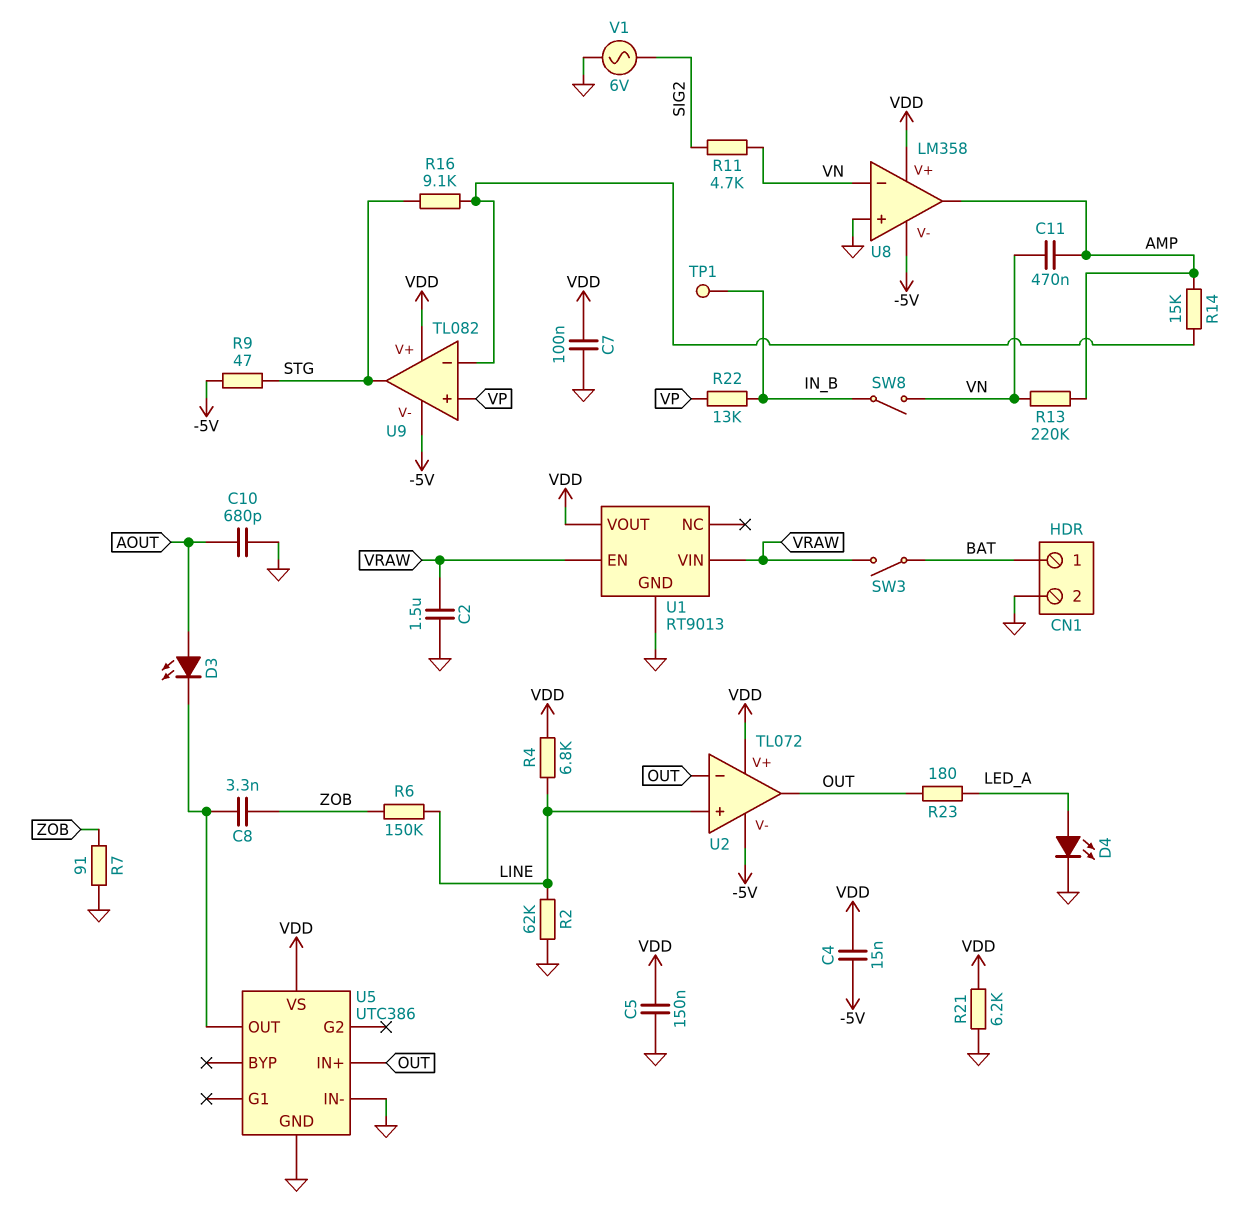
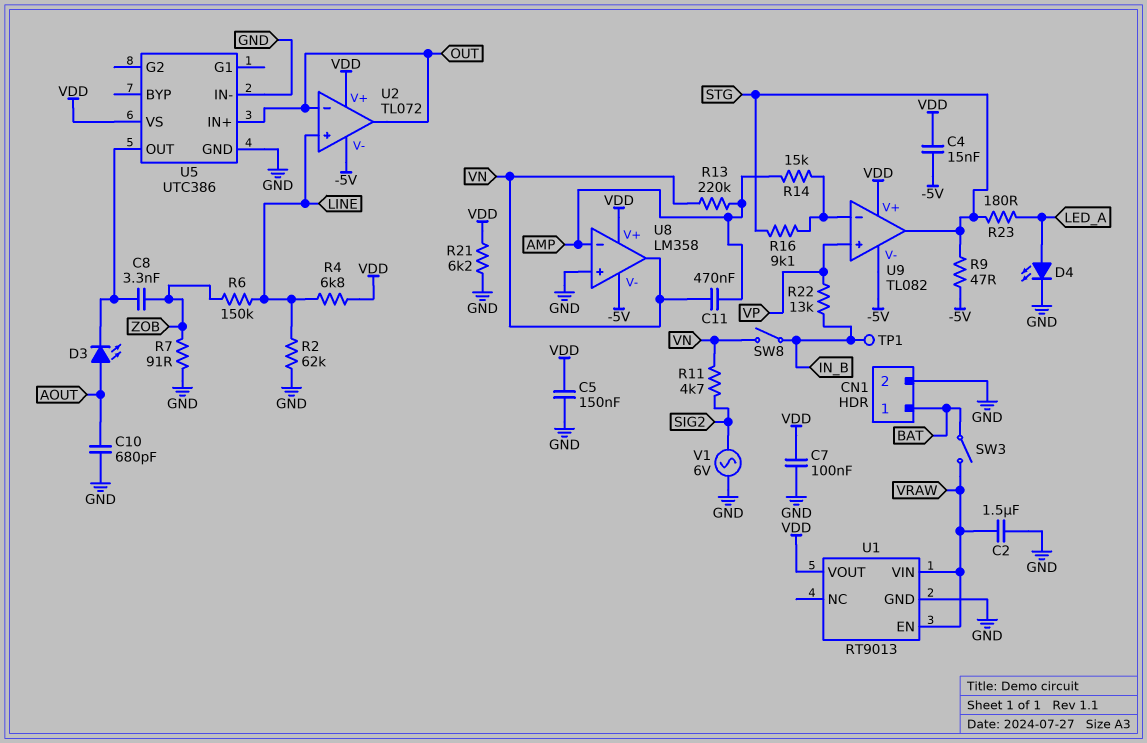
R23: 180 (LED_A, OUT) -> 180 (LED_A, STG)
U8 pin in-: VN -> AMP
U8 pin out: AMP -> VN

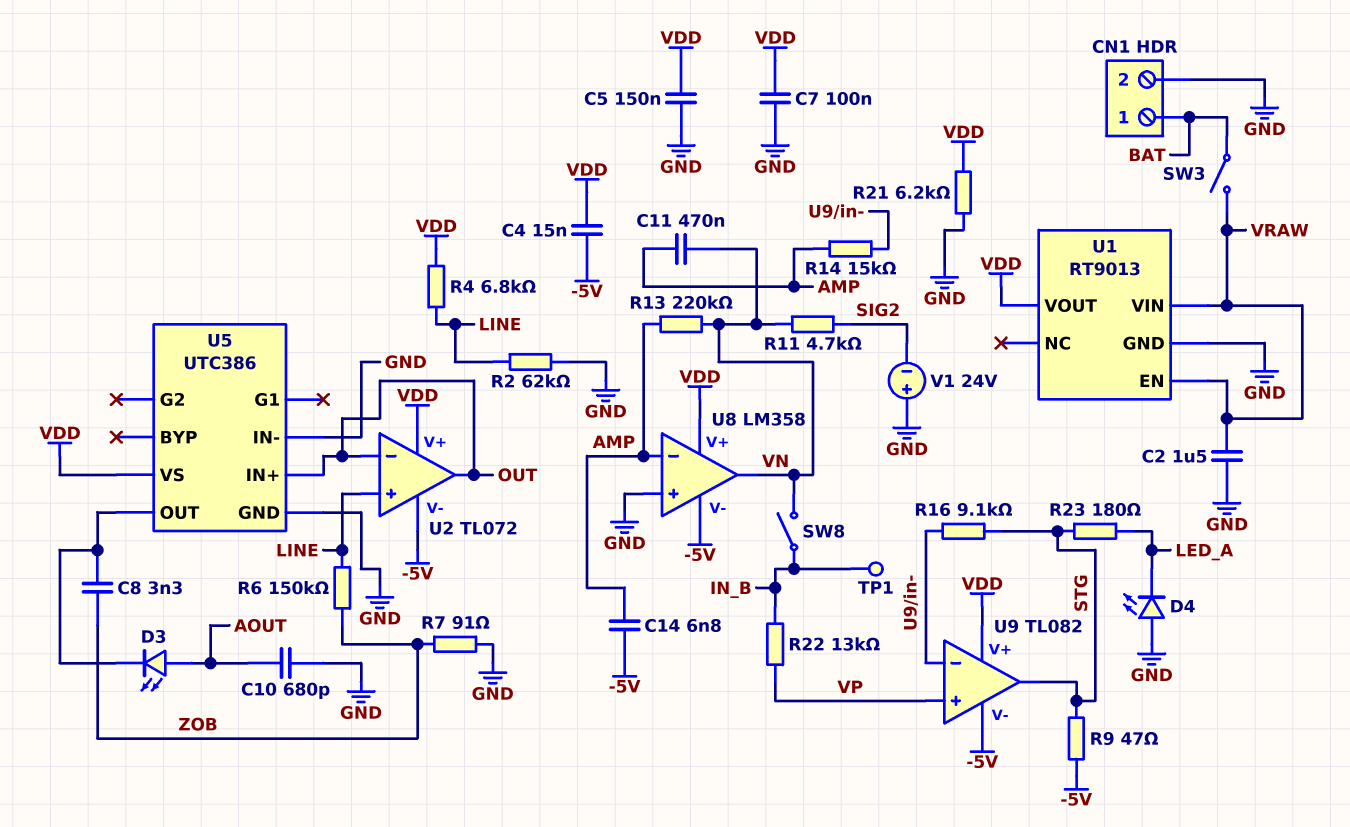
C14: none -> 6.8nF (-5V, AMP)
D4: LED (A LED_A, K GND) -> LED (A GND, K LED_A)
V1: AC 6V (GND, SIG2) -> 24V (plus GND, minus SIG2)

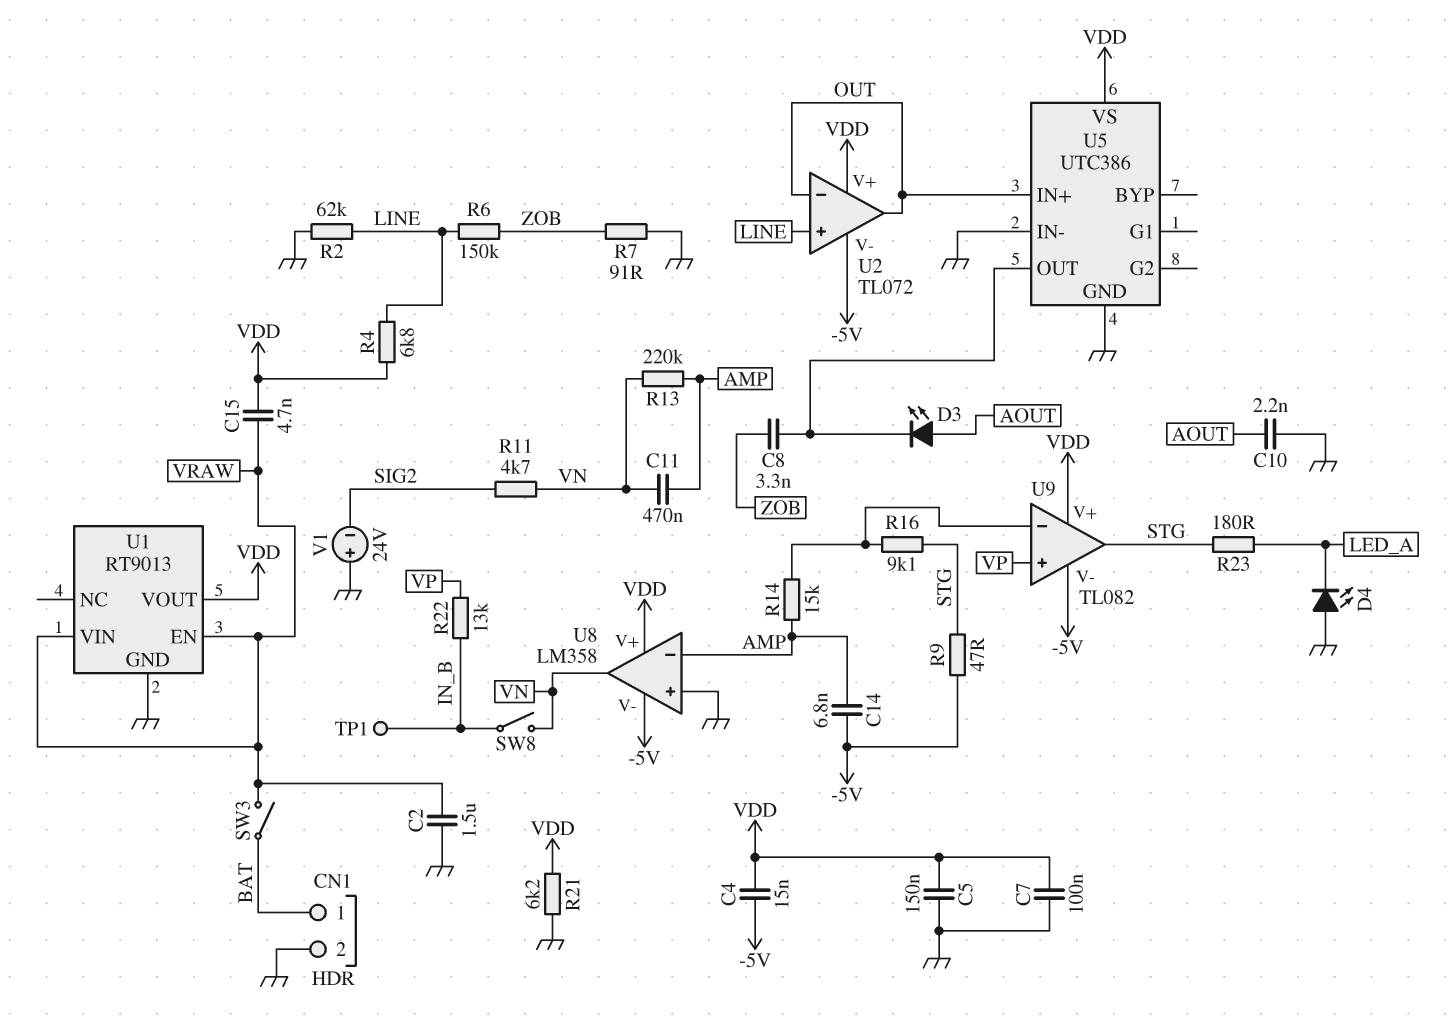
C10: 680pF (AOUT, GND) -> 2.2nF (AOUT, GND)
C15: none -> 4.7nF (VDD, VRAW)

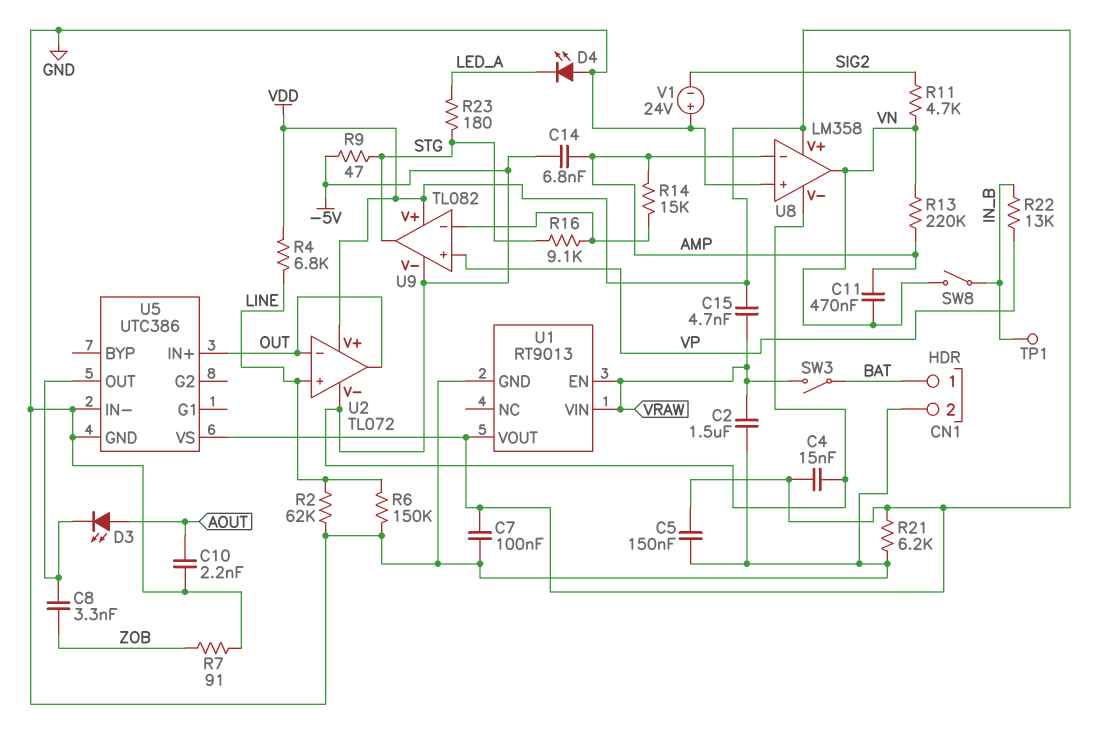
R6: 150k (LINE, ZOB) -> 150k (GND, LINE)

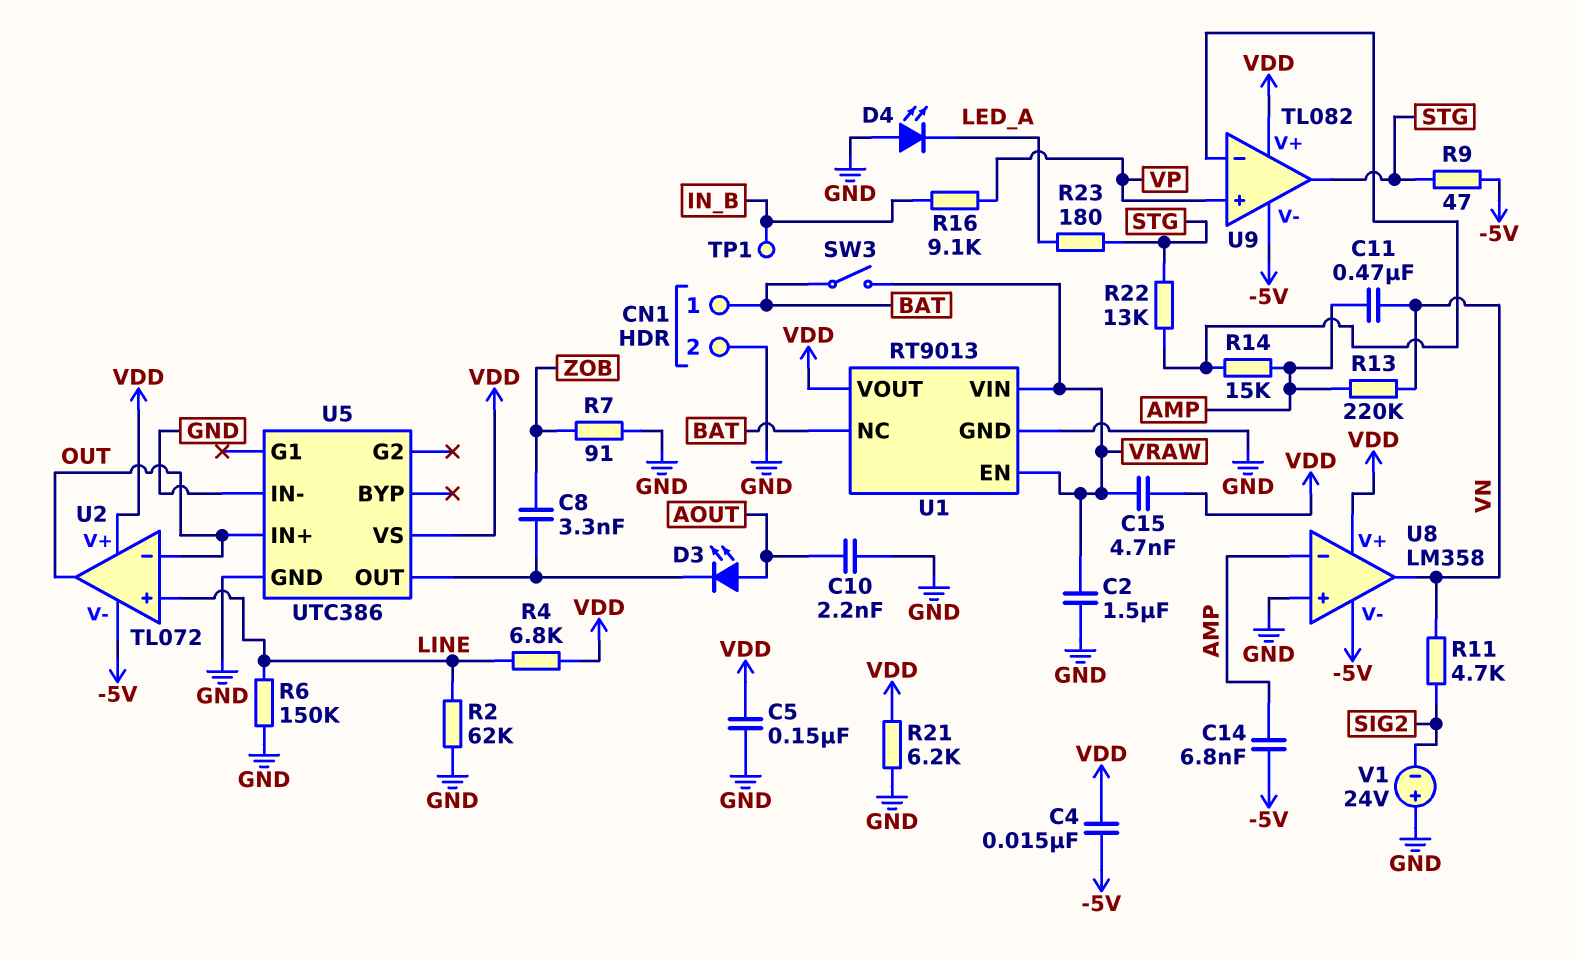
C7: 100nF (GND, VDD) -> none
R16: 9.1k (STG, U9/in-) -> 9.1k (IN_B, VP)
R22: 13k (IN_B, VP) -> 13k (STG, U9/in-)
SW8: switch (IN_B, VN) -> none
U1 pin NC: none -> BAT

